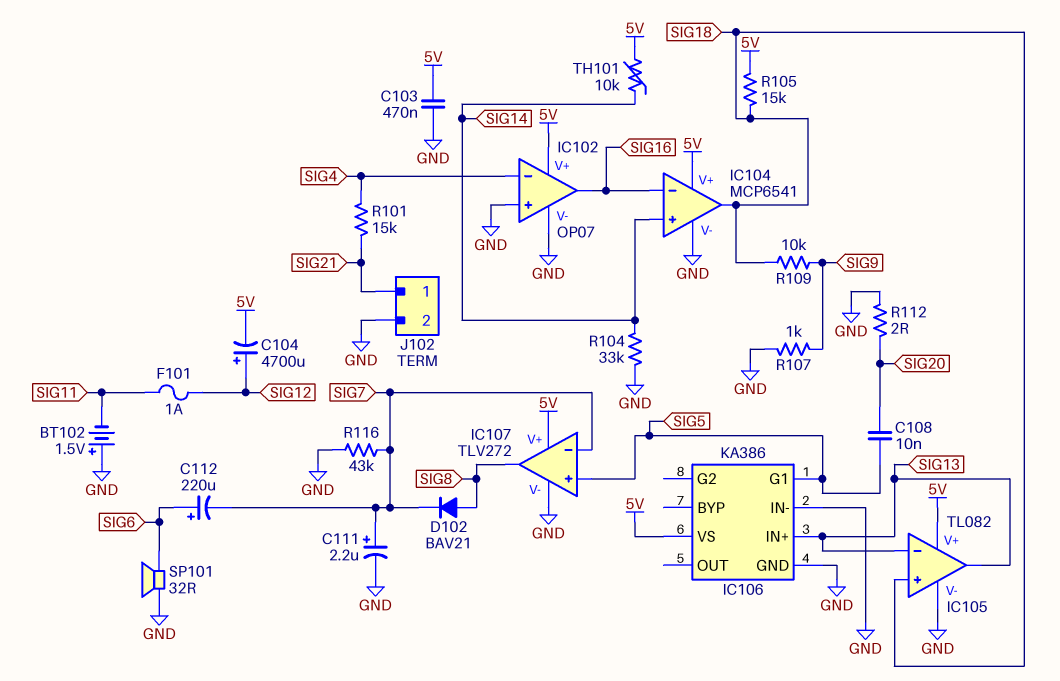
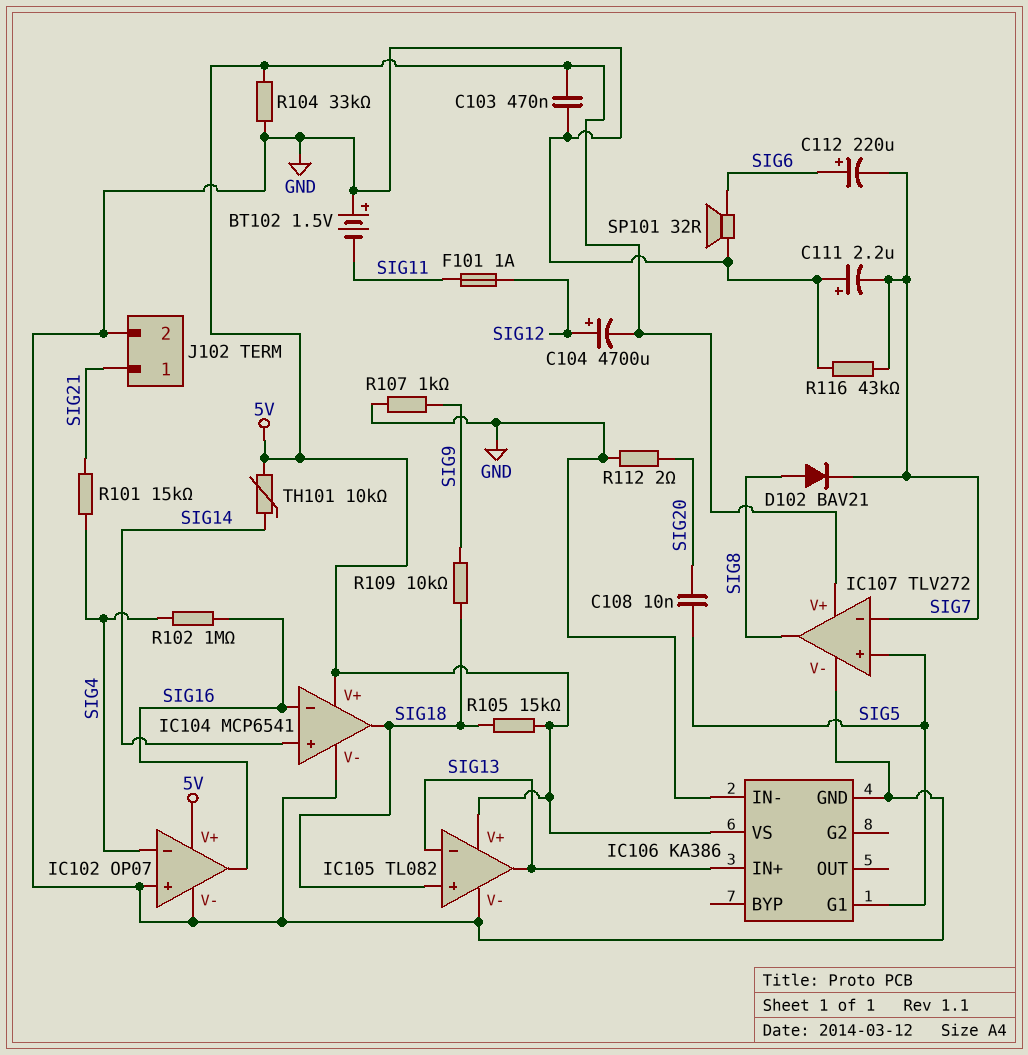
C111: 2.2uF (plus SIG7, minus GND) -> 2.2uF (plus GND, minus SIG7)
R102: none -> 1M (SIG4, SIG16)
R104: 33k (GND, SIG14) -> 33k (5V, GND)

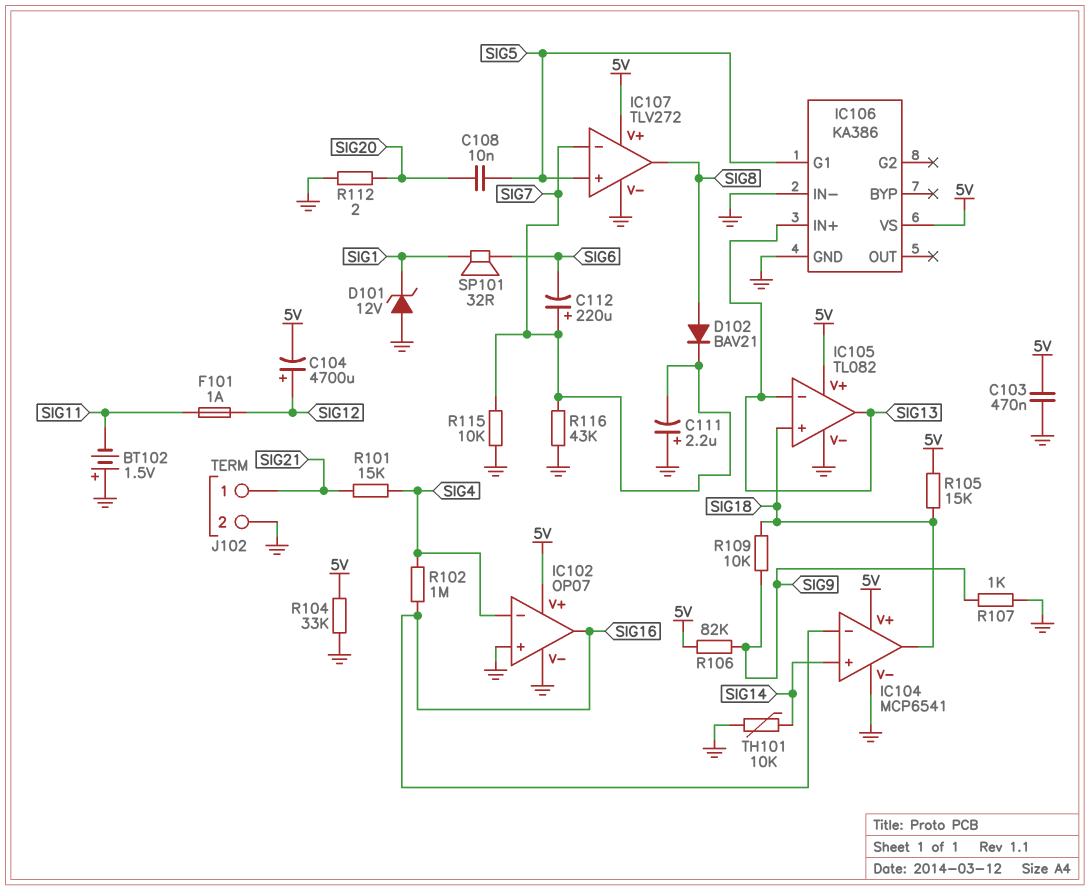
C112: 220uF (plus SIG6, minus SIG7) -> 220uF (plus SIG7, minus SIG6)
D101: none -> zener 12V (A GND, K SIG1)
R106: none -> 82k (5V, SIG9)
R115: none -> 10k (GND, SIG7)
SP101: speaker 32R (GND, SIG6) -> speaker 32R (SIG1, SIG6)
TH101: 10k (5V, SIG14) -> 10k (GND, SIG14)

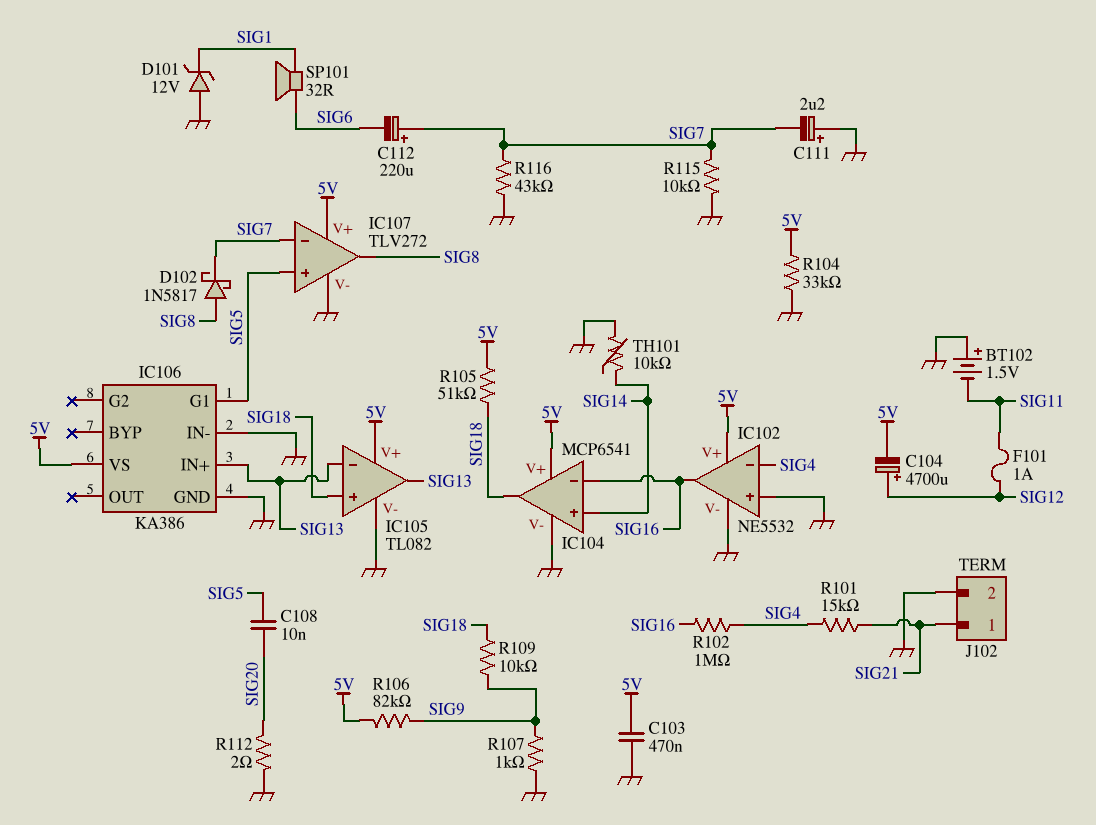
D102: diode BAV21 (A SIG8, K SIG7) -> schottky 1N5817 (A SIG8, K SIG7)
IC102: OP07 -> NE5532
R105: 15k (5V, SIG18) -> 51k (5V, SIG18)

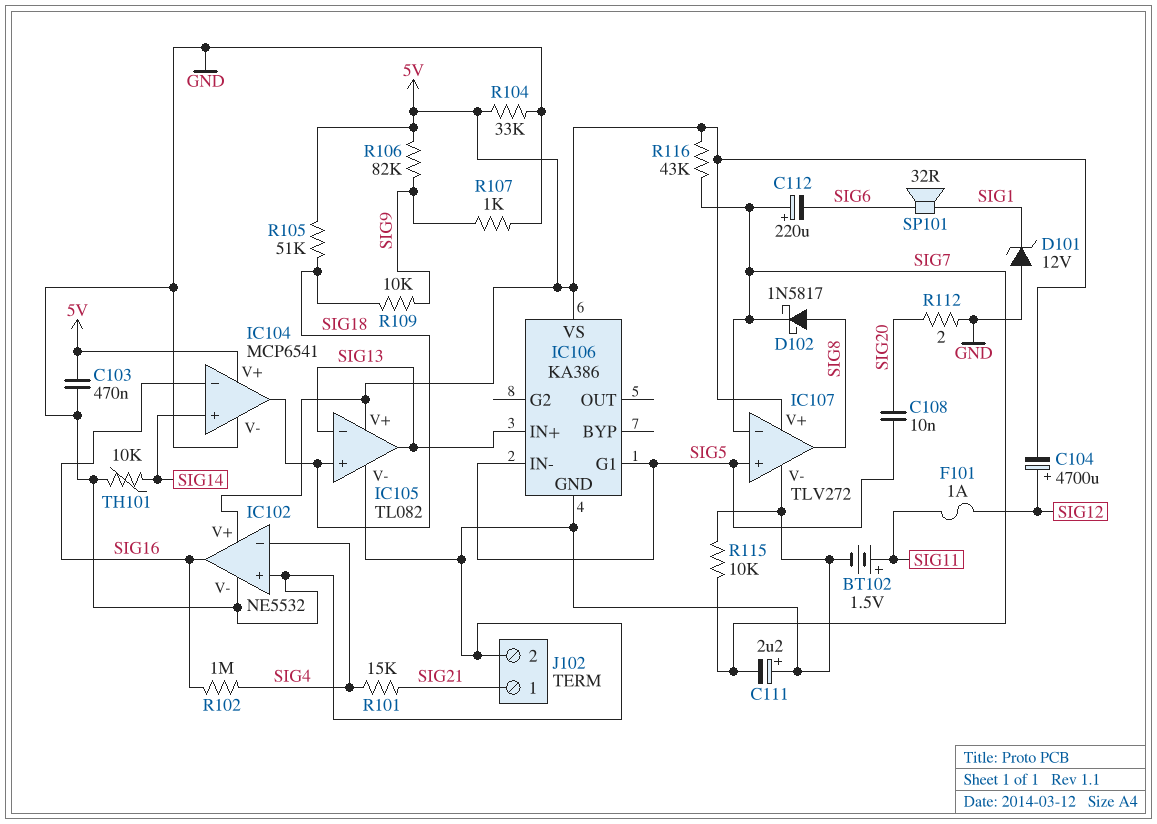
BT102: 1.5V (plus GND, minus SIG11) -> 1.5V (plus SIG11, minus GND)
IC106 pin IN-: GND -> SIG5
R116: 43k (GND, SIG7) -> 43k (5V, SIG7)

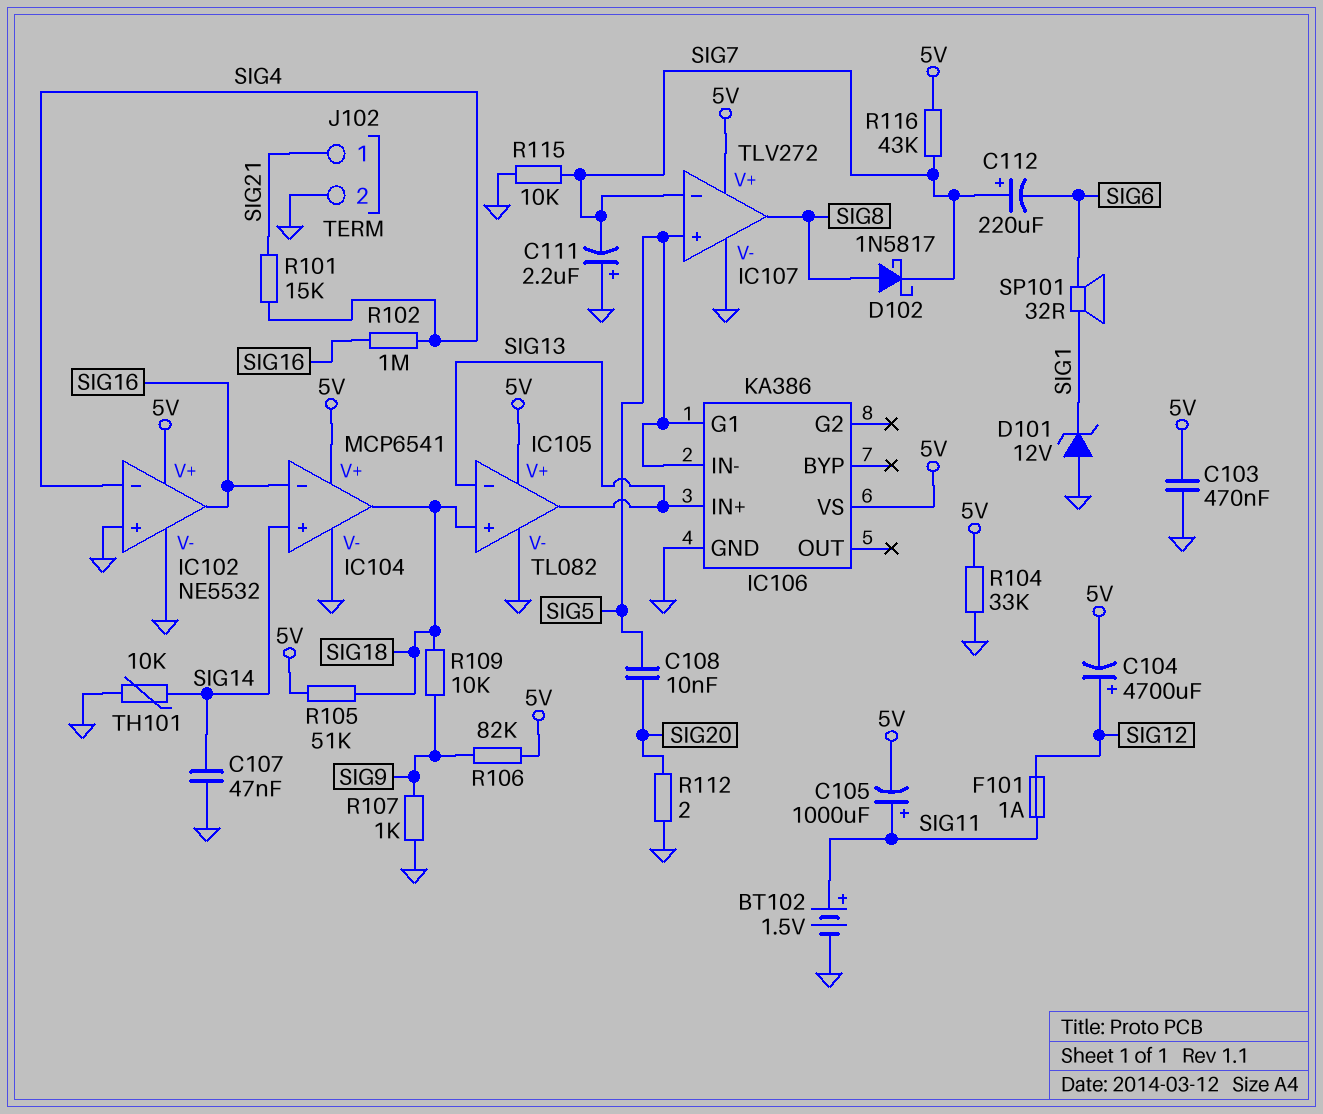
C105: none -> 1000uF (plus SIG11, minus 5V)
C107: none -> 47nF (GND, SIG14)

